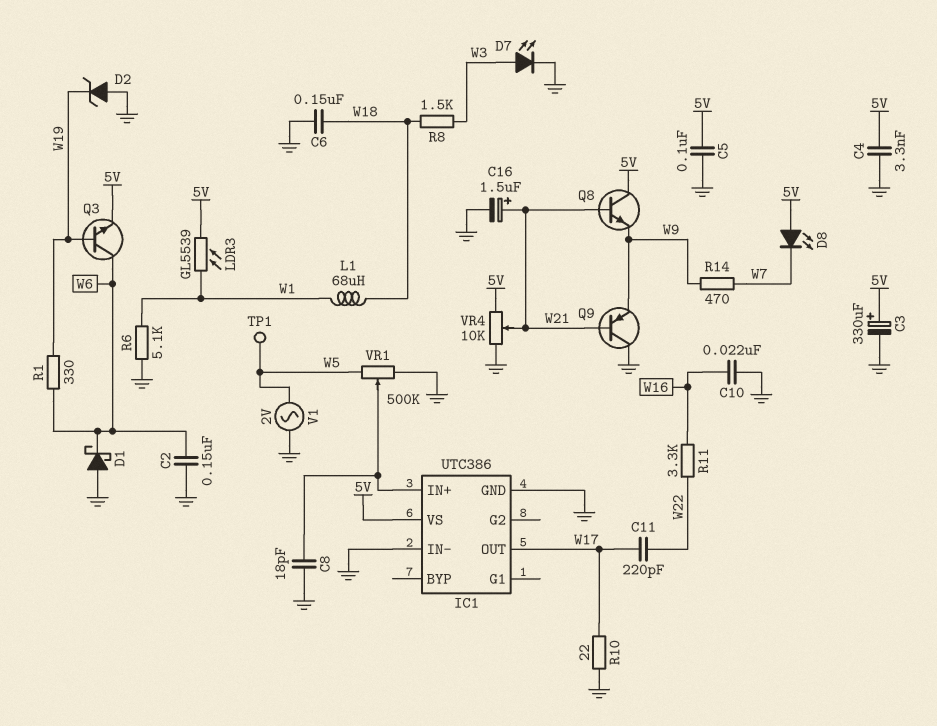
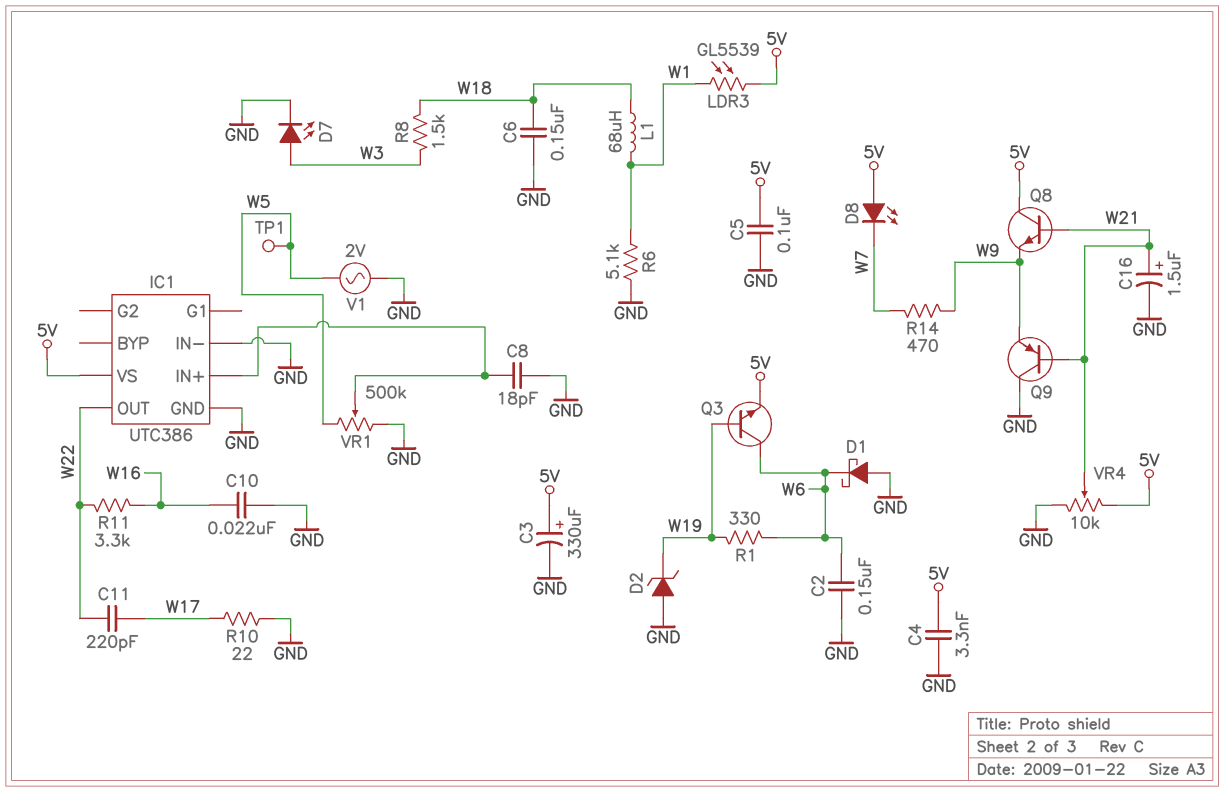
IC1 pin OUT: W17 -> W22

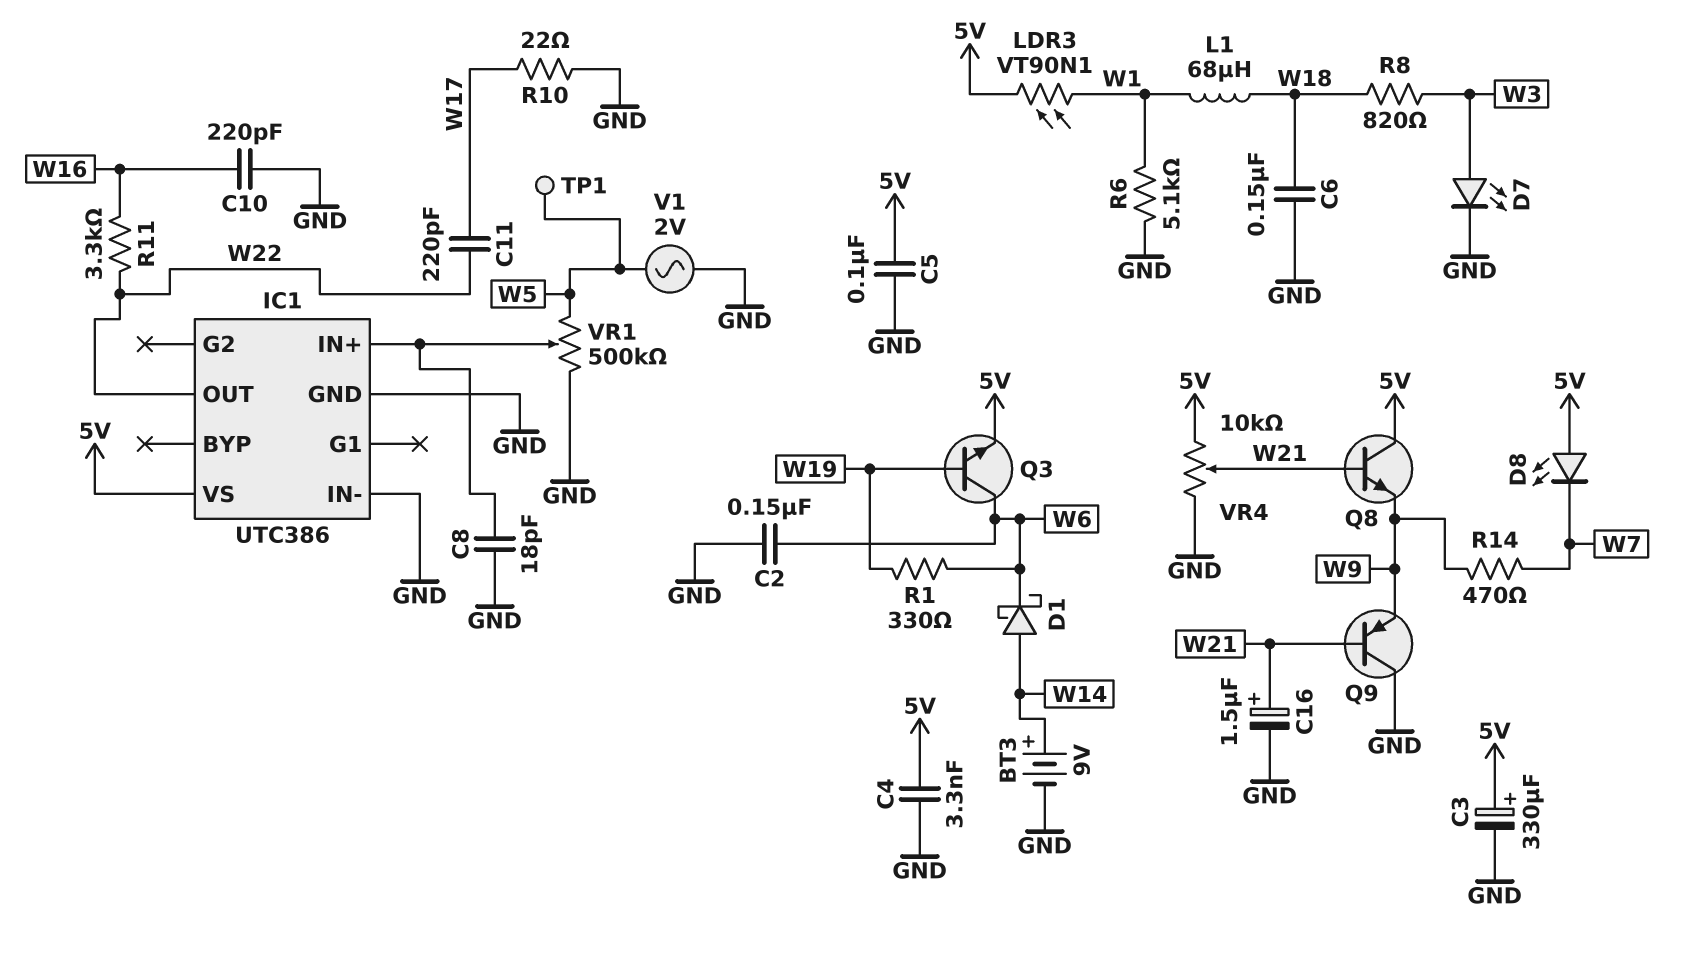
BT3: none -> 9V (plus W14, minus GND)
C10: 22nF (GND, W16) -> 220pF (GND, W16)
D1: schottky (A GND, K W6) -> schottky (A W14, K W6)
D2: zener (A GND, K W19) -> none
LDR3: GL5539 (5V, W1) -> VT90N1 (5V, W1)
R8: 1.5k (W3, W18) -> 820 (W3, W18)

